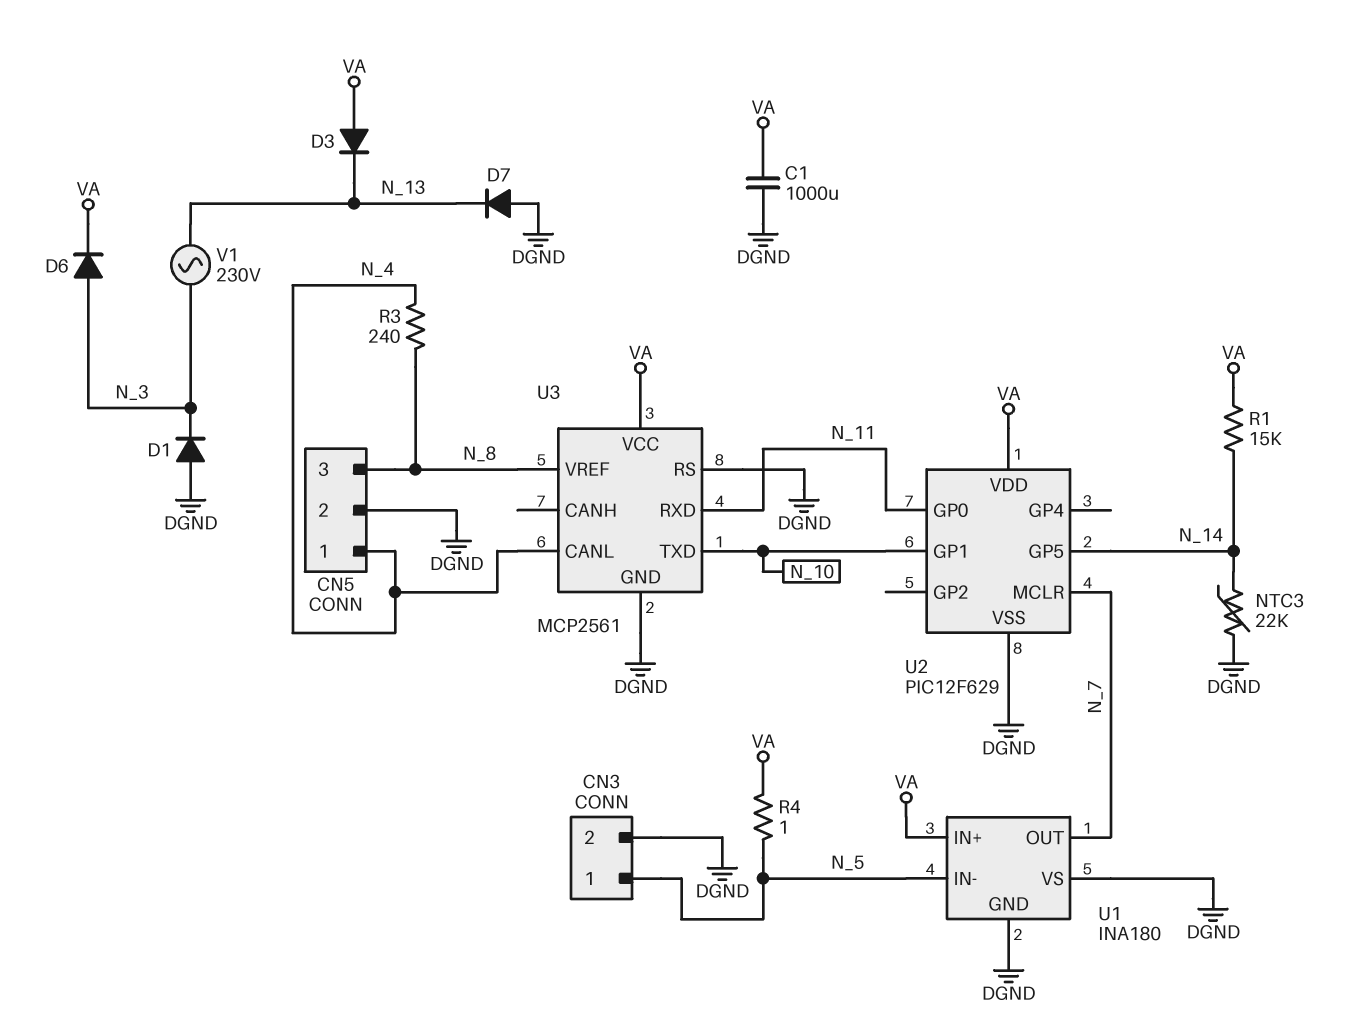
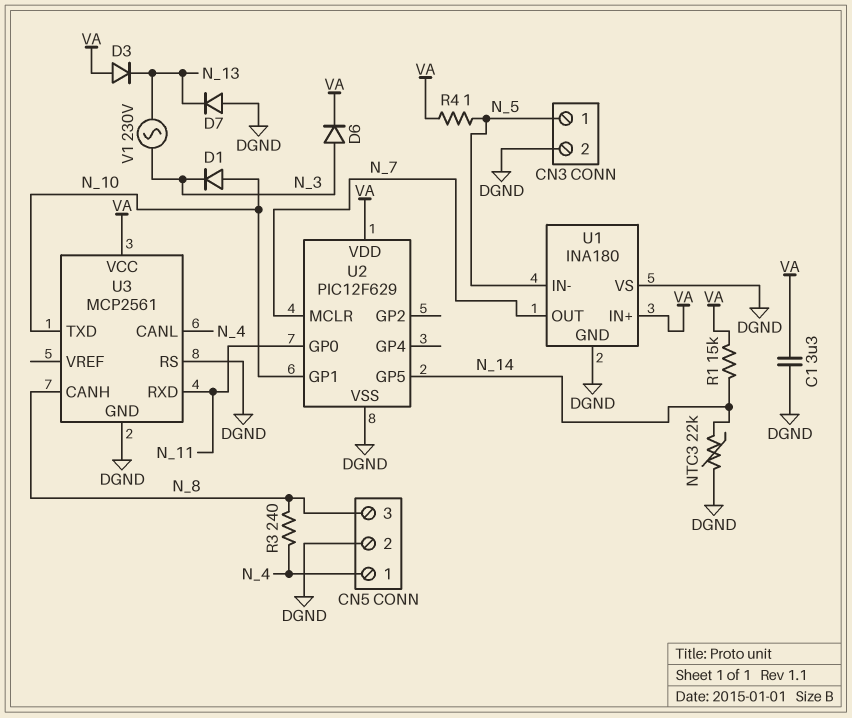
C1: 1000uF (DGND, VA) -> 3.3uF (DGND, VA)
D1: diode (A DGND, K N_3) -> diode (A N_10, K N_3)
U3 pin CANH: none -> N_8
U3 pin VREF: N_8 -> none

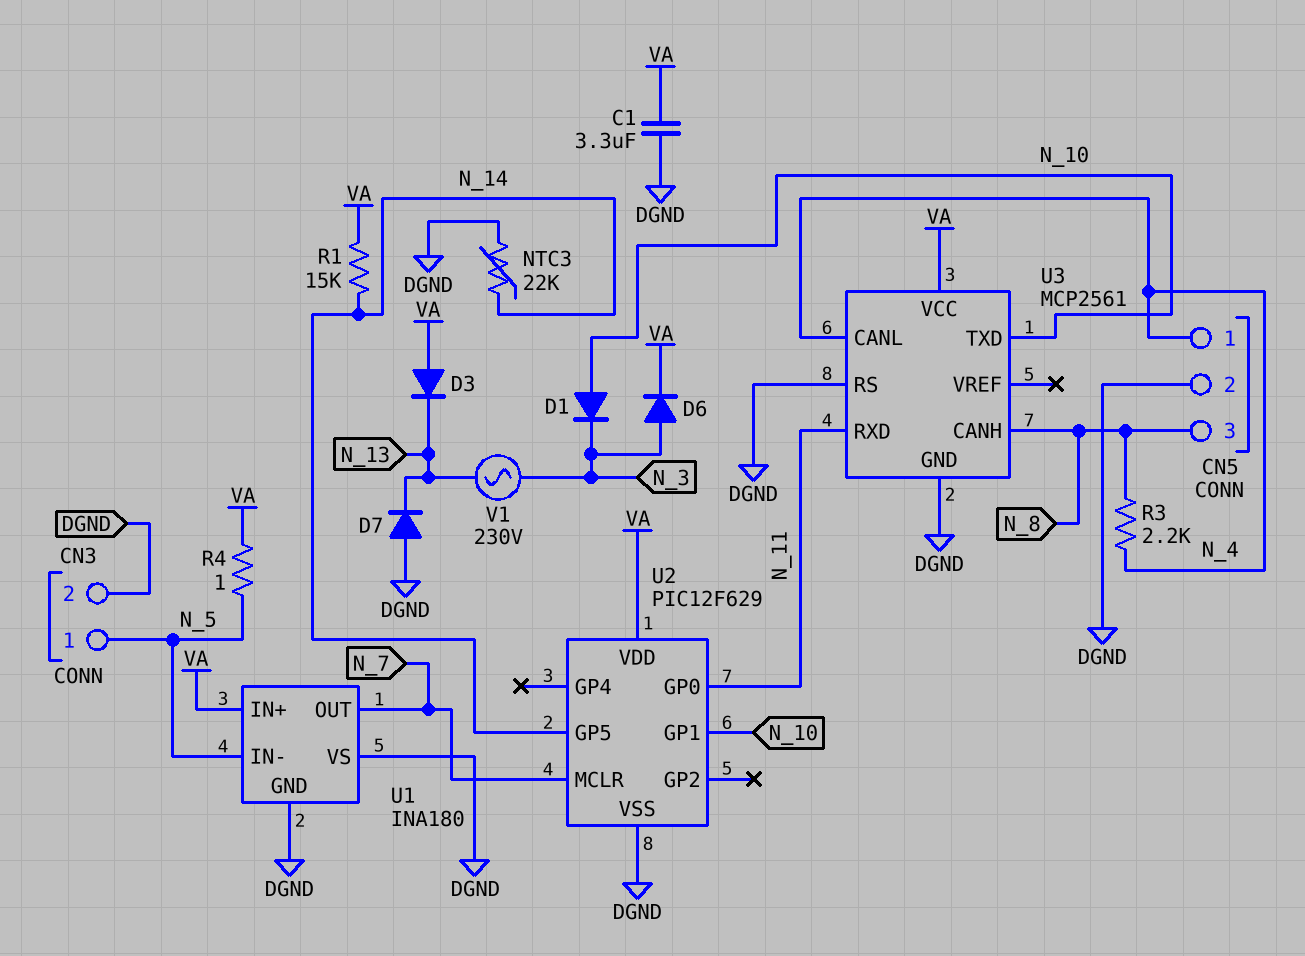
R3: 240 (N_4, N_8) -> 2.2k (N_4, N_8)

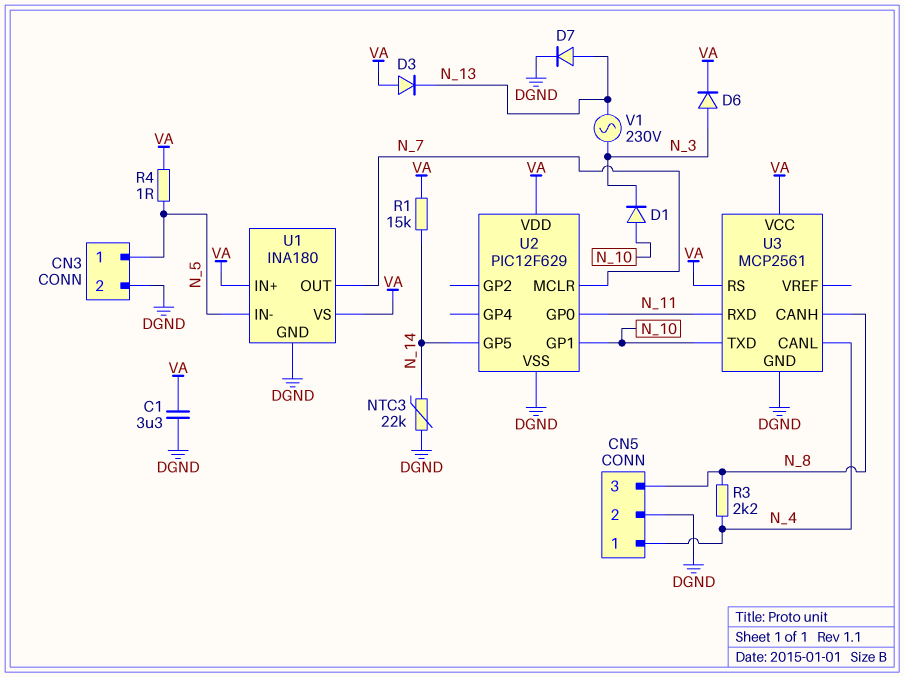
D7: diode (A DGND, K N_13) -> diode (A N_13, K DGND)
U1 pin VS: DGND -> VA
U3 pin RS: DGND -> VA

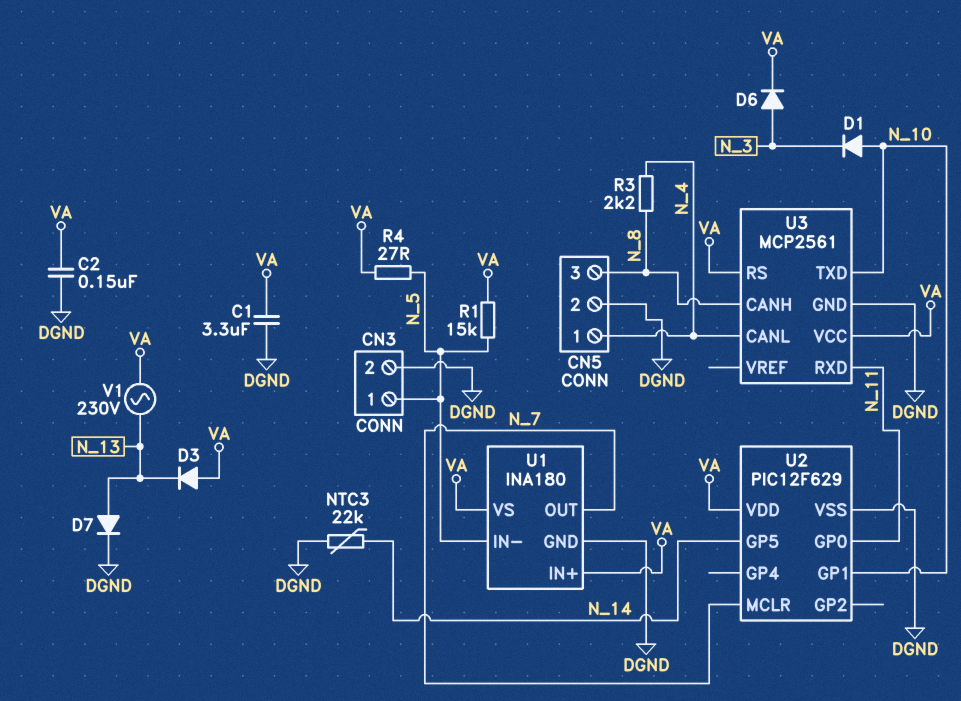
C2: none -> 150nF (DGND, VA)
R1: 15k (N_14, VA) -> 15k (N_5, VA)
R4: 1 (N_5, VA) -> 27 (N_5, VA)
V1: AC 230V (N_3, N_13) -> AC 230V (N_13, VA)

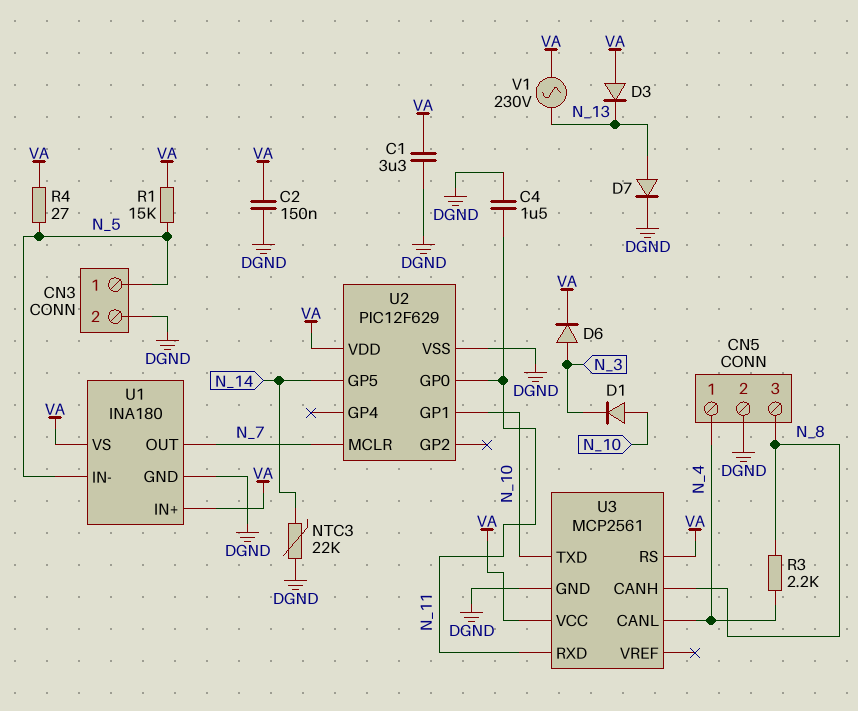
C4: none -> 1.5uF (DGND, N_11)

